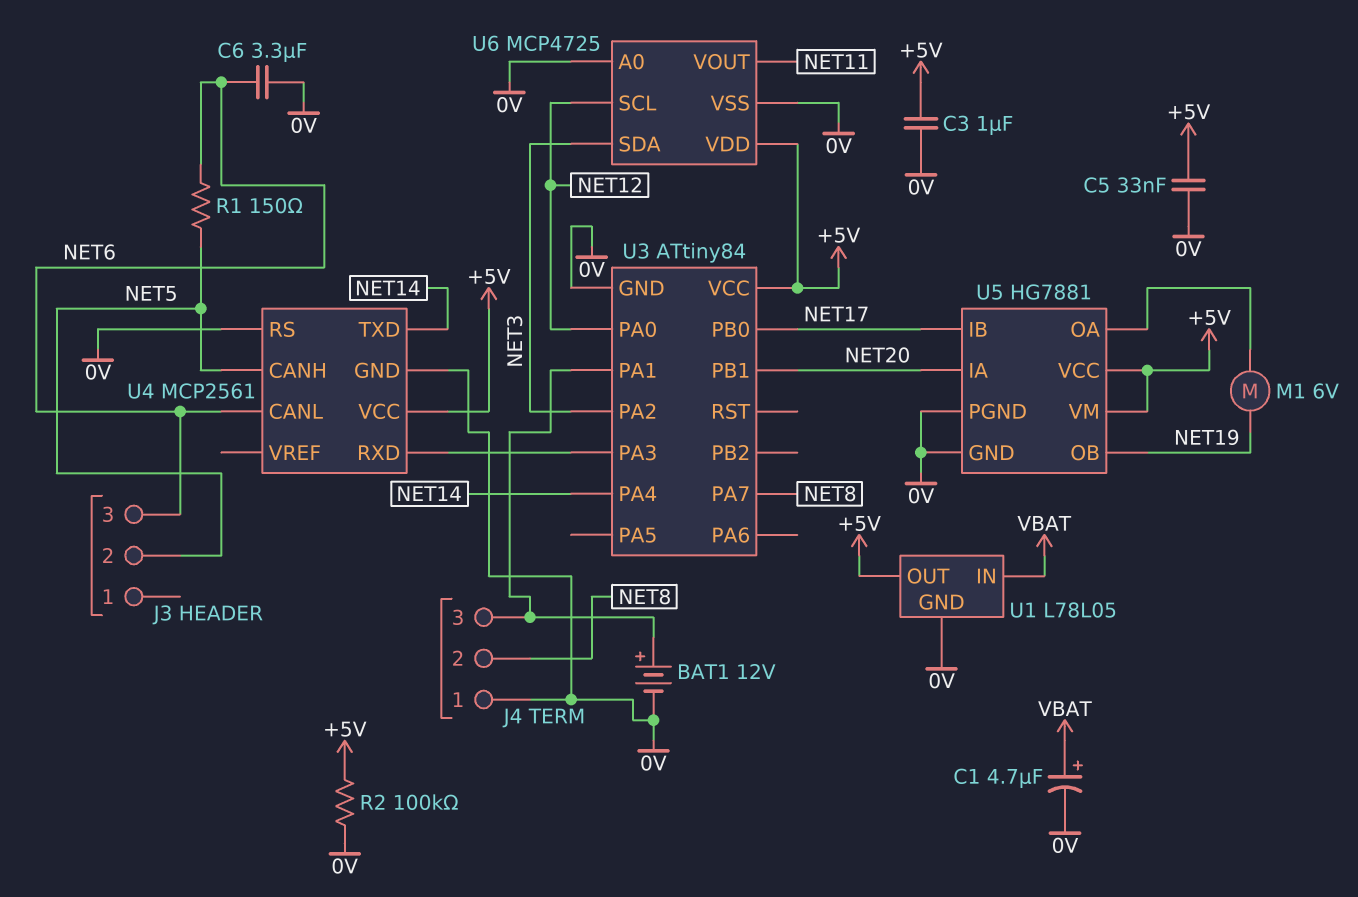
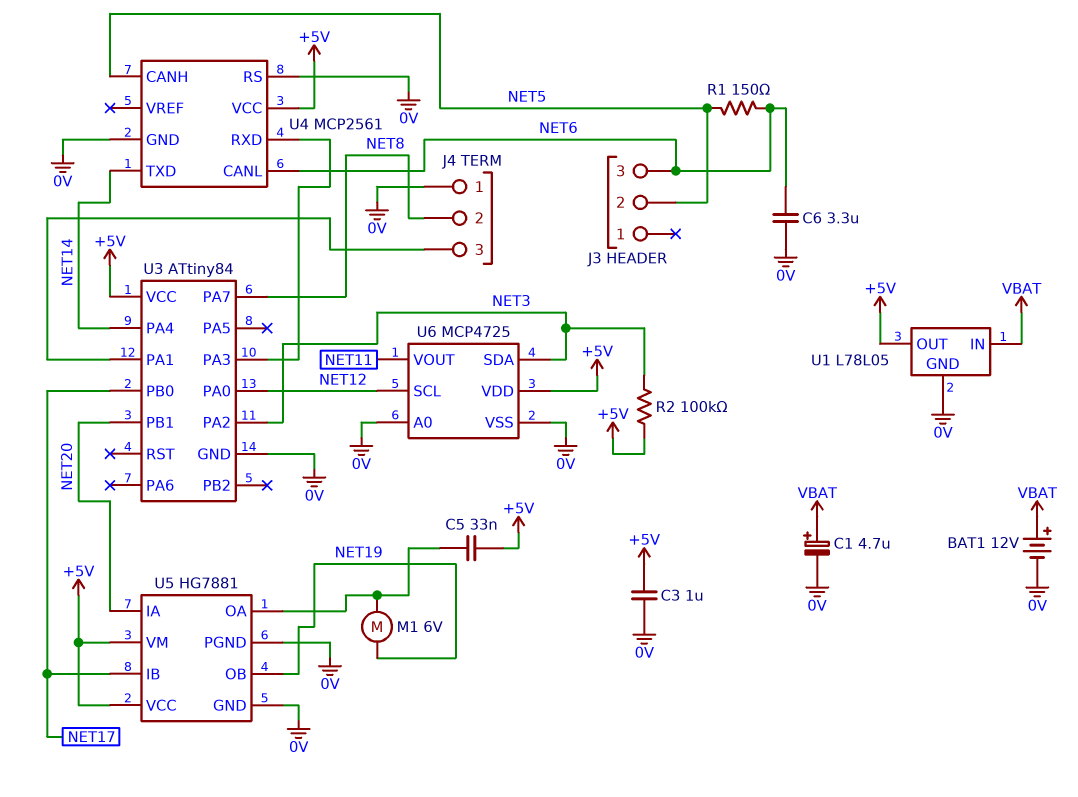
BAT1: 12V (plus J4/3, minus 0V) -> 12V (plus VBAT, minus 0V)
C5: 33nF (+5V, 0V) -> 33nF (+5V, U5/OA)
R2: 100k (+5V, 0V) -> 100k (+5V, NET3)

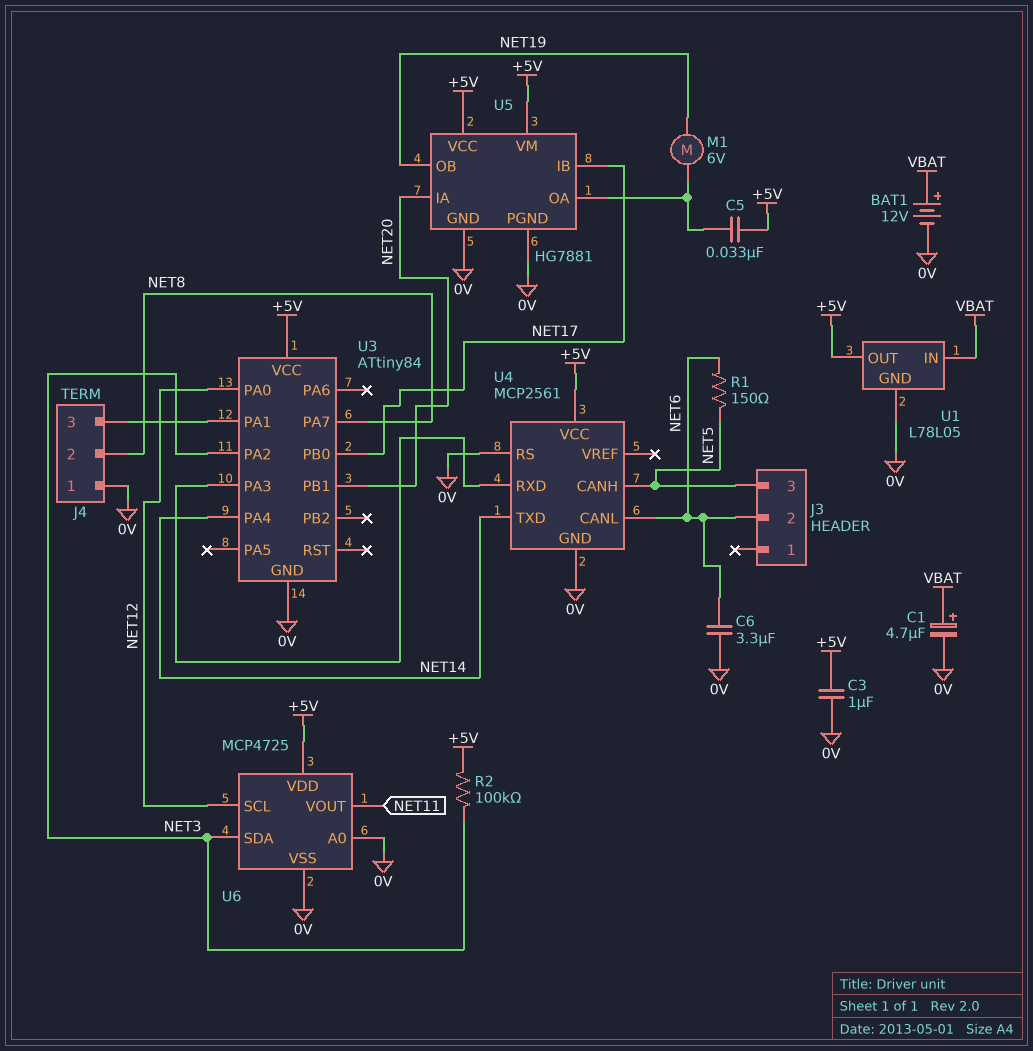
J3 pin 2: NET5 -> NET6
J3 pin 3: NET6 -> NET5

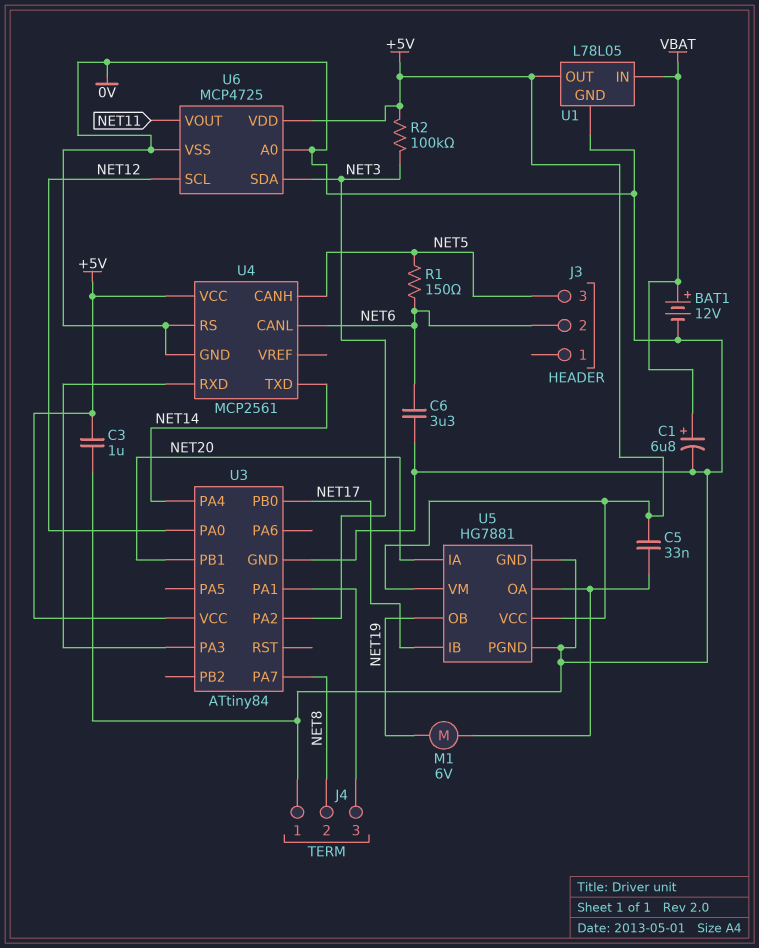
C1: 4.7uF (plus VBAT, minus 0V) -> 6.8uF (plus VBAT, minus 0V)

